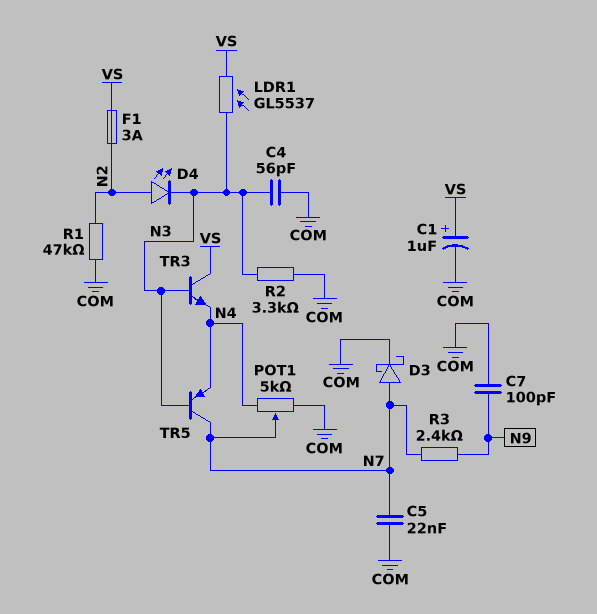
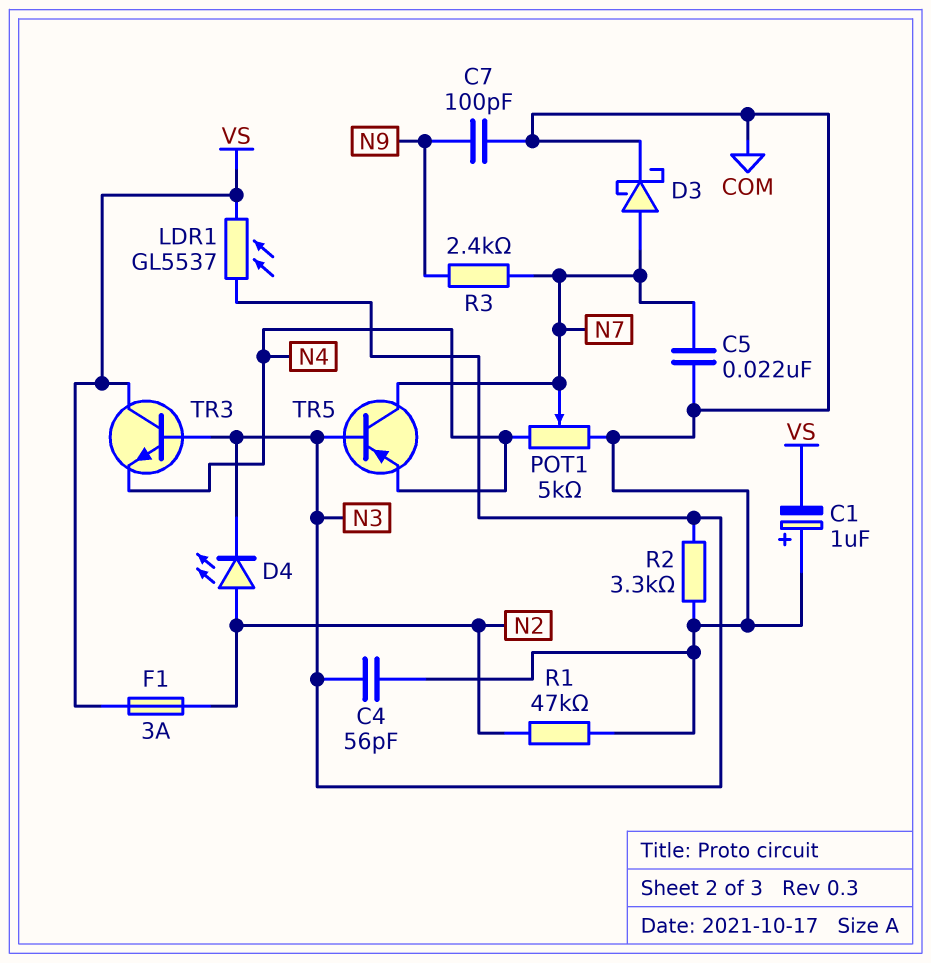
C1: 1uF (plus VS, minus COM) -> 1uF (plus COM, minus VS)

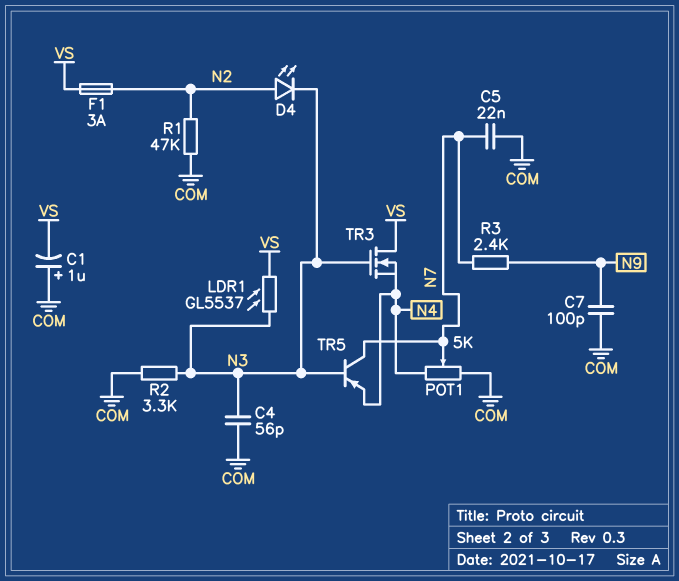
D3: schottky (A N7, K COM) -> none
TR3: NPN (B N3, C VS, E N4) -> NMOS (G N3, D VS, S N4)

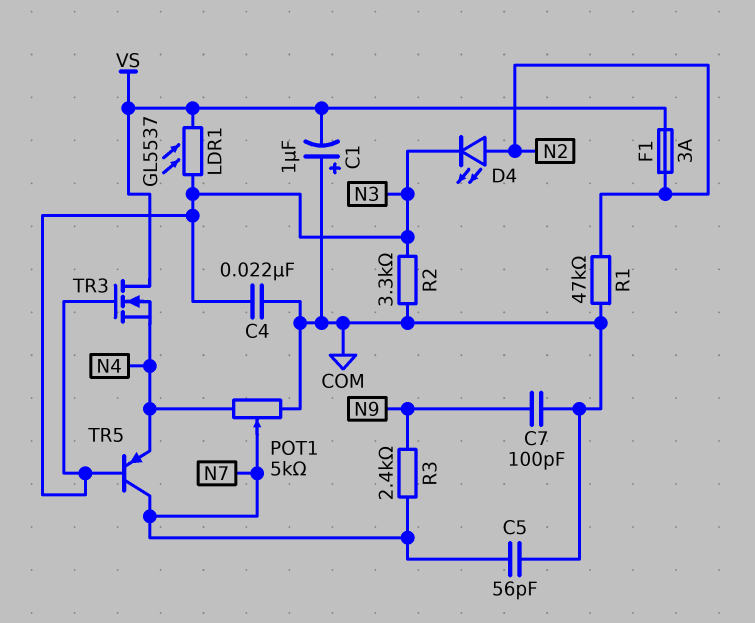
C4: 56pF (COM, N3) -> 22nF (COM, N3)
C5: 22nF (COM, N7) -> 56pF (COM, N7)

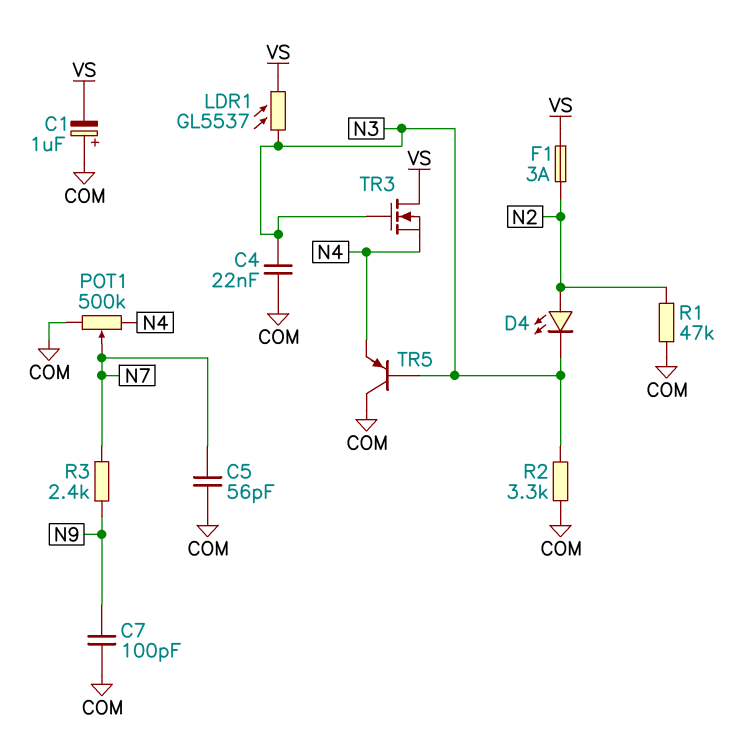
POT1: 5k (COM, N4, wiper N7) -> 500k (COM, N4, wiper N7)
TR5: PNP (B N3, C N7, E N4) -> PNP (B N3, C COM, E N4)

